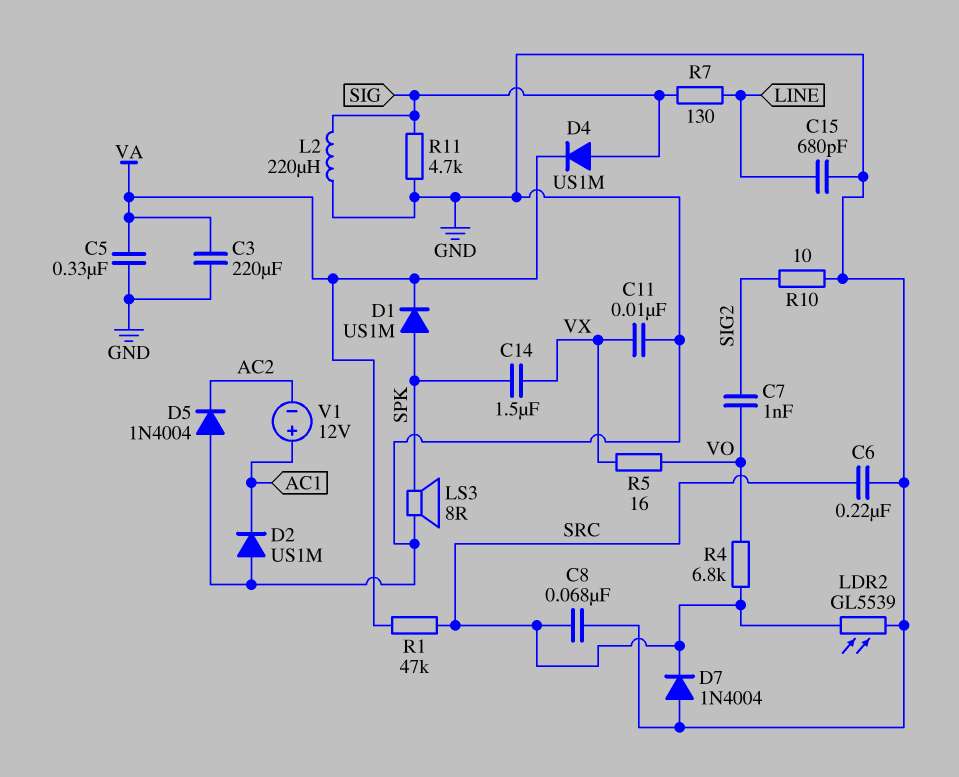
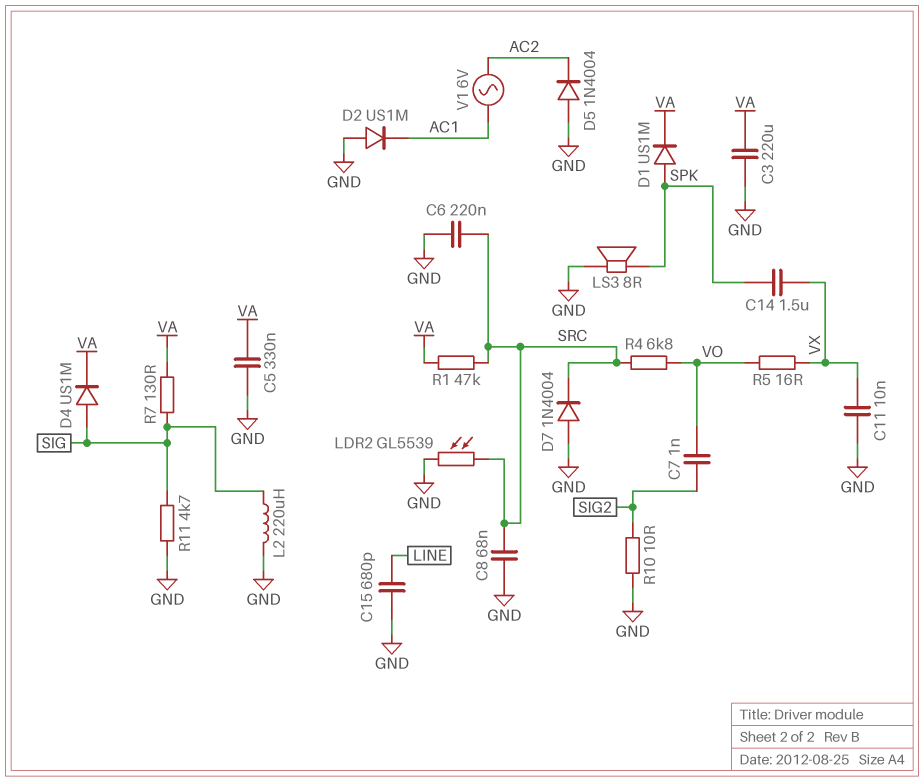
R7: 130 (LINE, SIG) -> 130 (SIG, VA)
V1: 12V (plus AC1, minus AC2) -> AC 6V (AC1, AC2)

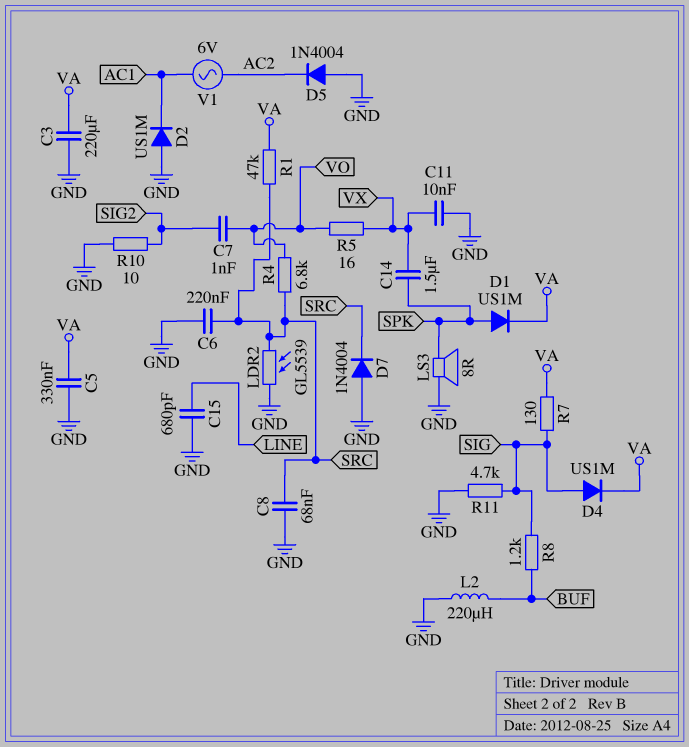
L2: 220uH (GND, SIG) -> 220uH (BUF, GND)
R8: none -> 1.2k (BUF, SIG)

